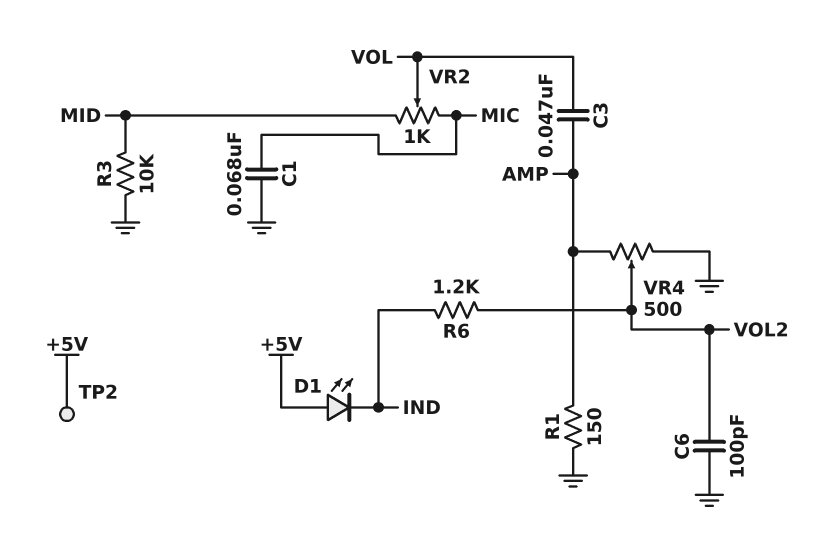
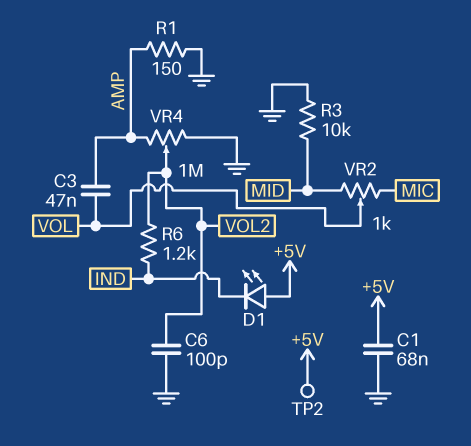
C1: 68nF (GND, MIC) -> 68nF (+5V, GND)
VR4: 500 (AMP, GND, wiper VOL2) -> 1M (AMP, GND, wiper VOL2)

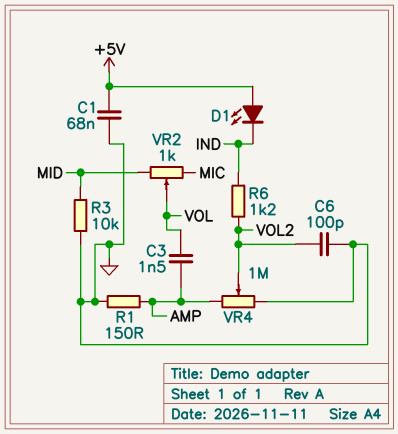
C3: 47nF (AMP, VOL) -> 1.5nF (AMP, VOL)
TP2: test point (+5V) -> none

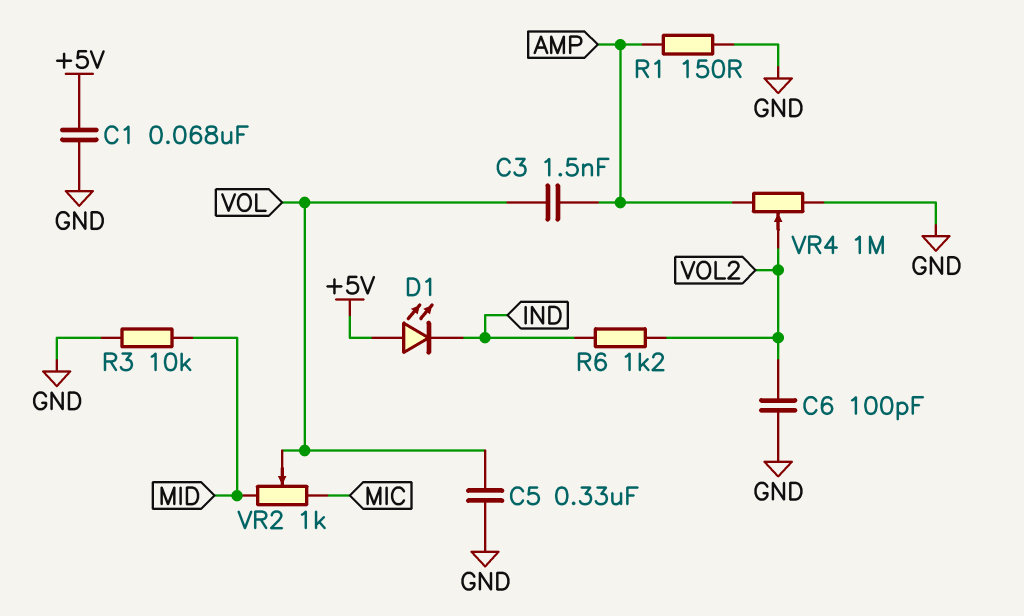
C5: none -> 330nF (GND, VOL)

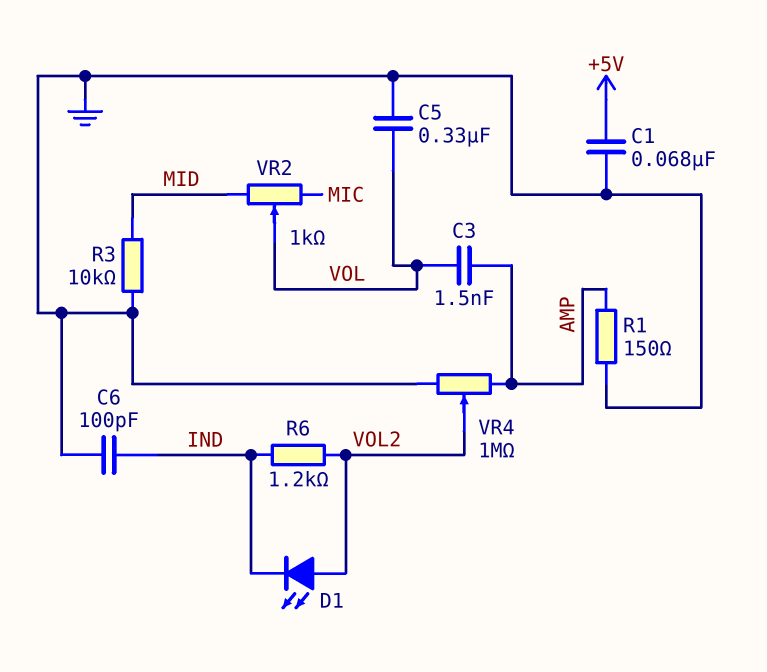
C6: 100pF (GND, VOL2) -> 100pF (GND, IND)
D1: LED (A +5V, K IND) -> LED (A VOL2, K IND)

